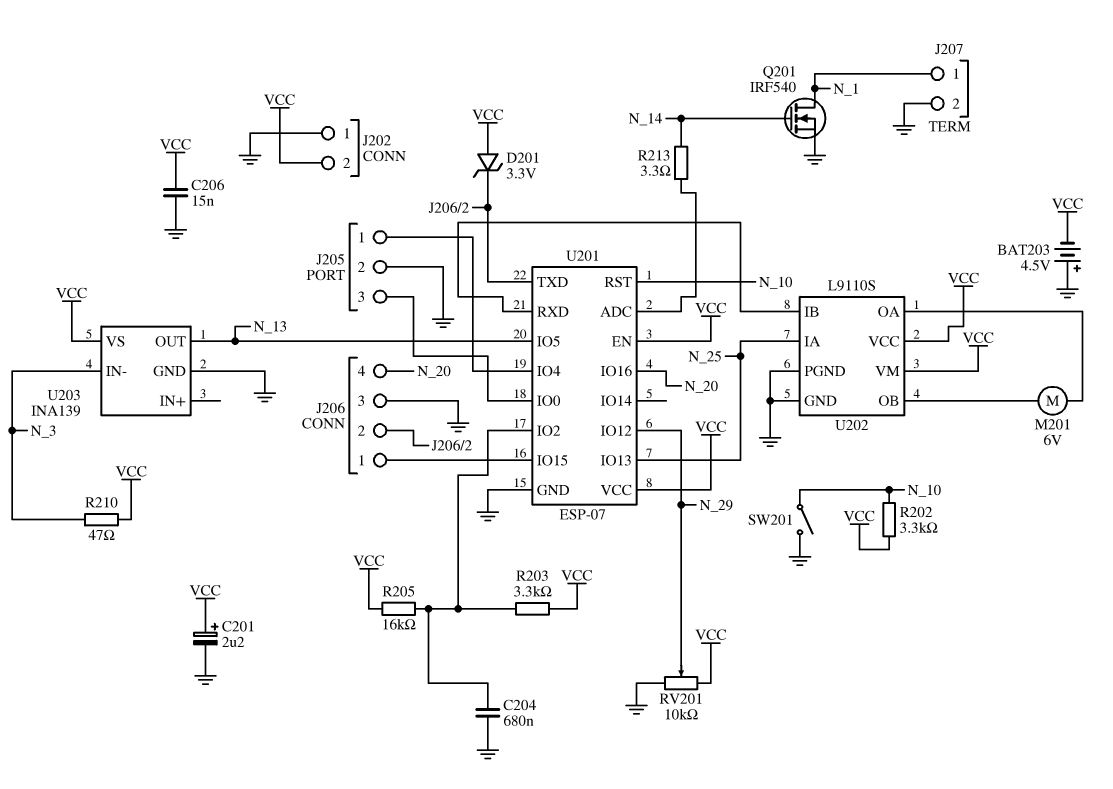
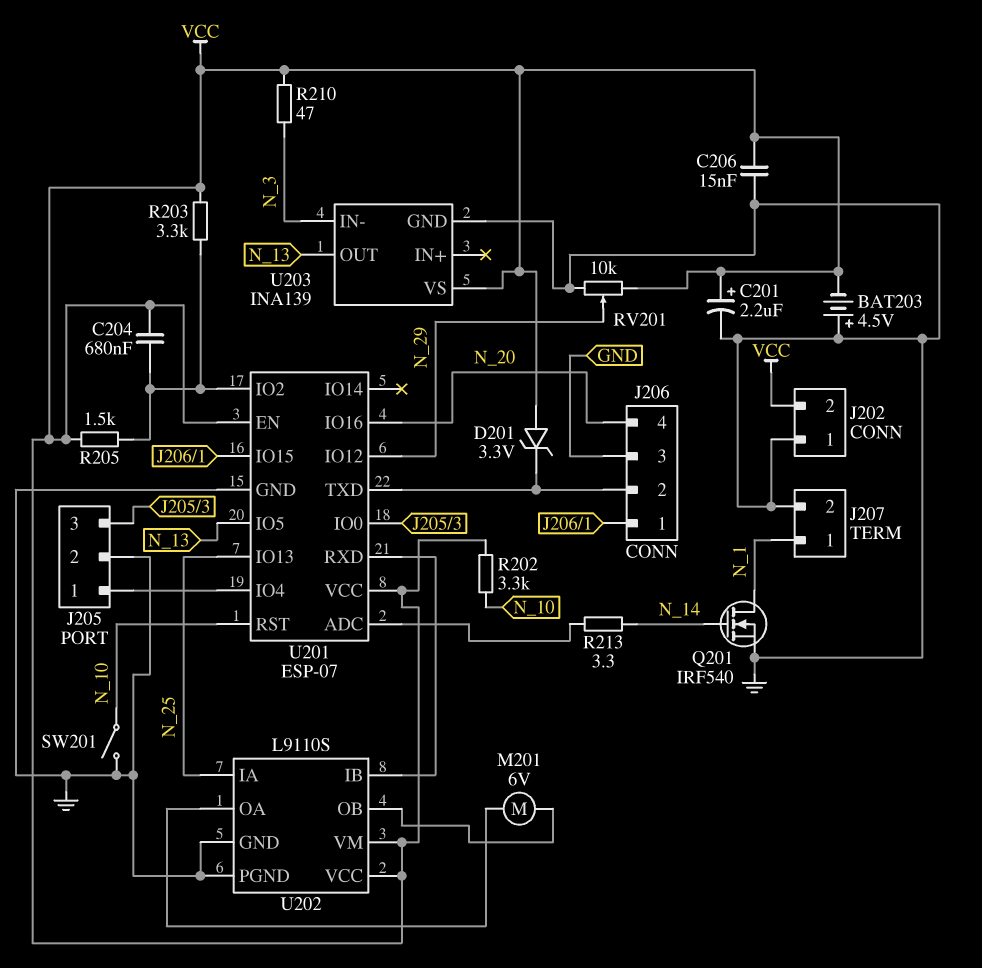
C204: 680nF (GND, U201/IO2) -> 680nF (U201/IO2, VCC)
R205: 16k (U201/IO2, VCC) -> 1.5k (U201/IO2, VCC)

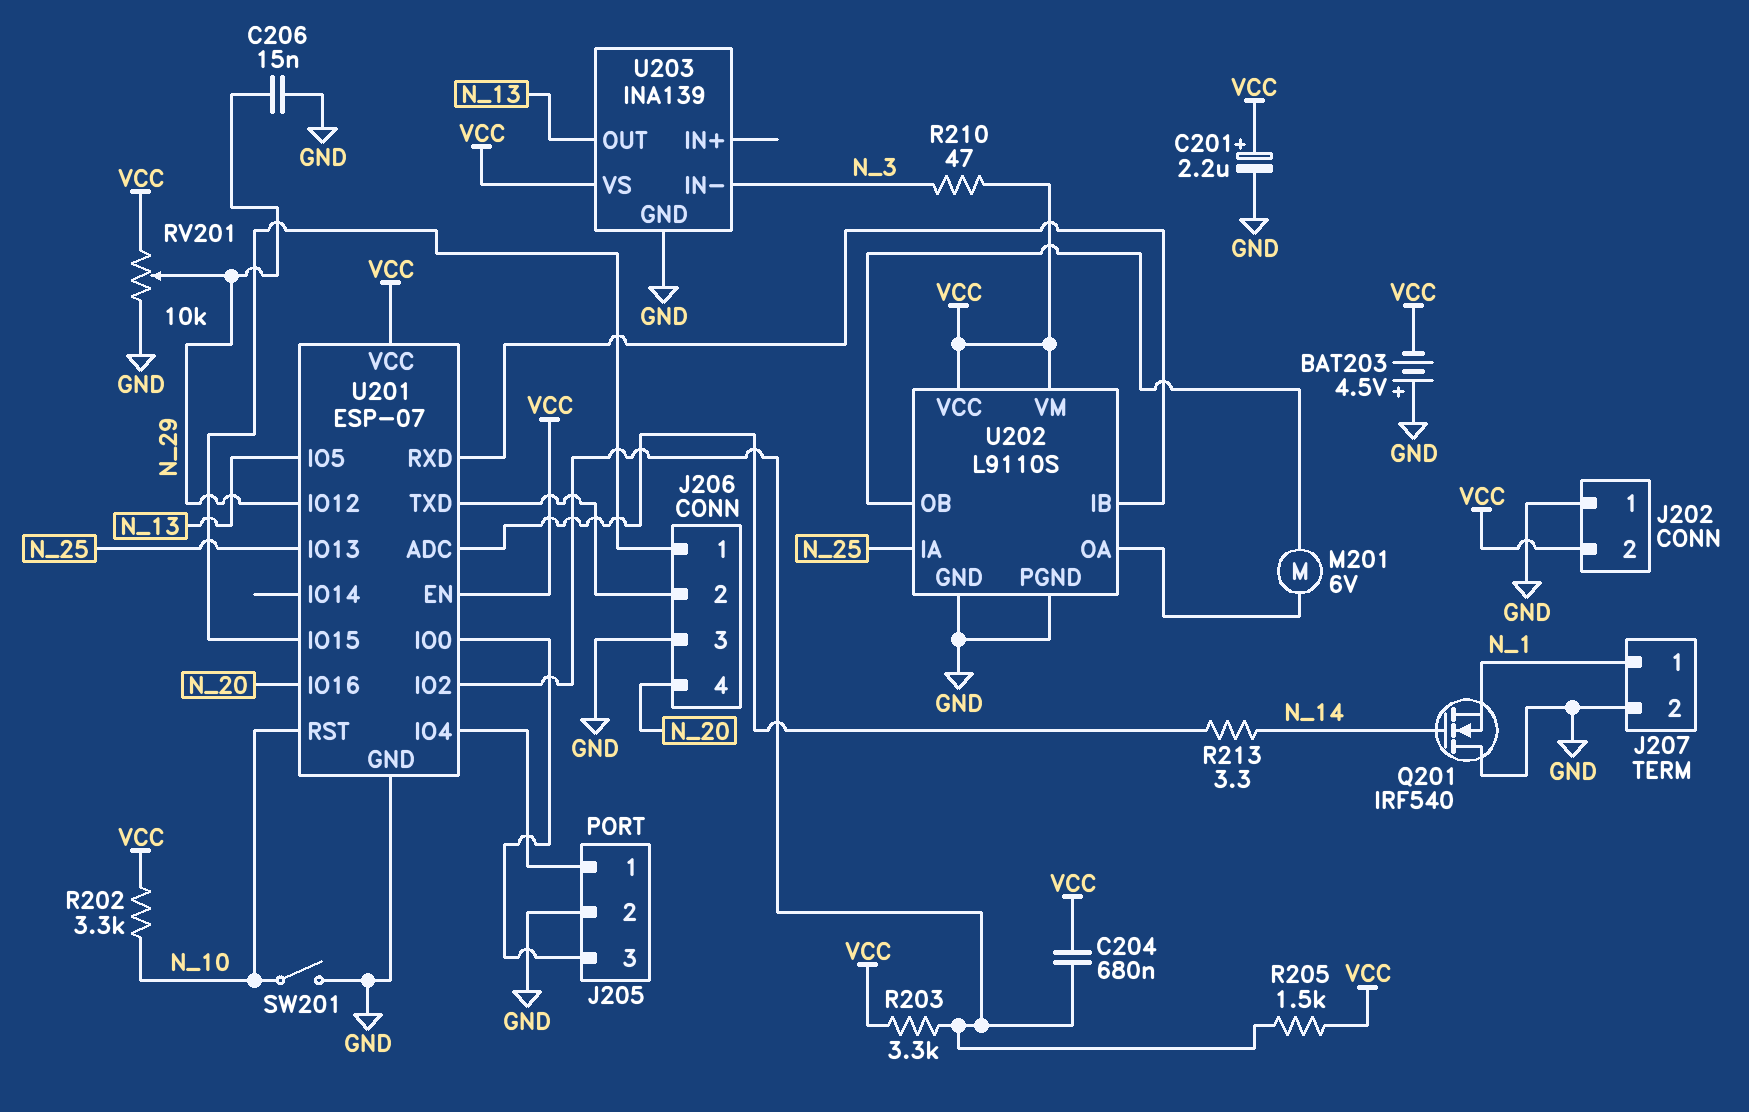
C206: 15nF (GND, VCC) -> 15nF (GND, N_29)
D201: zener 3.3V (A VCC, K J206/2) -> none
Q201: NMOS IRF540 (G N_14, D N_1, S GND) -> NMOS IRF540 (G N_14, D GND, S N_1)

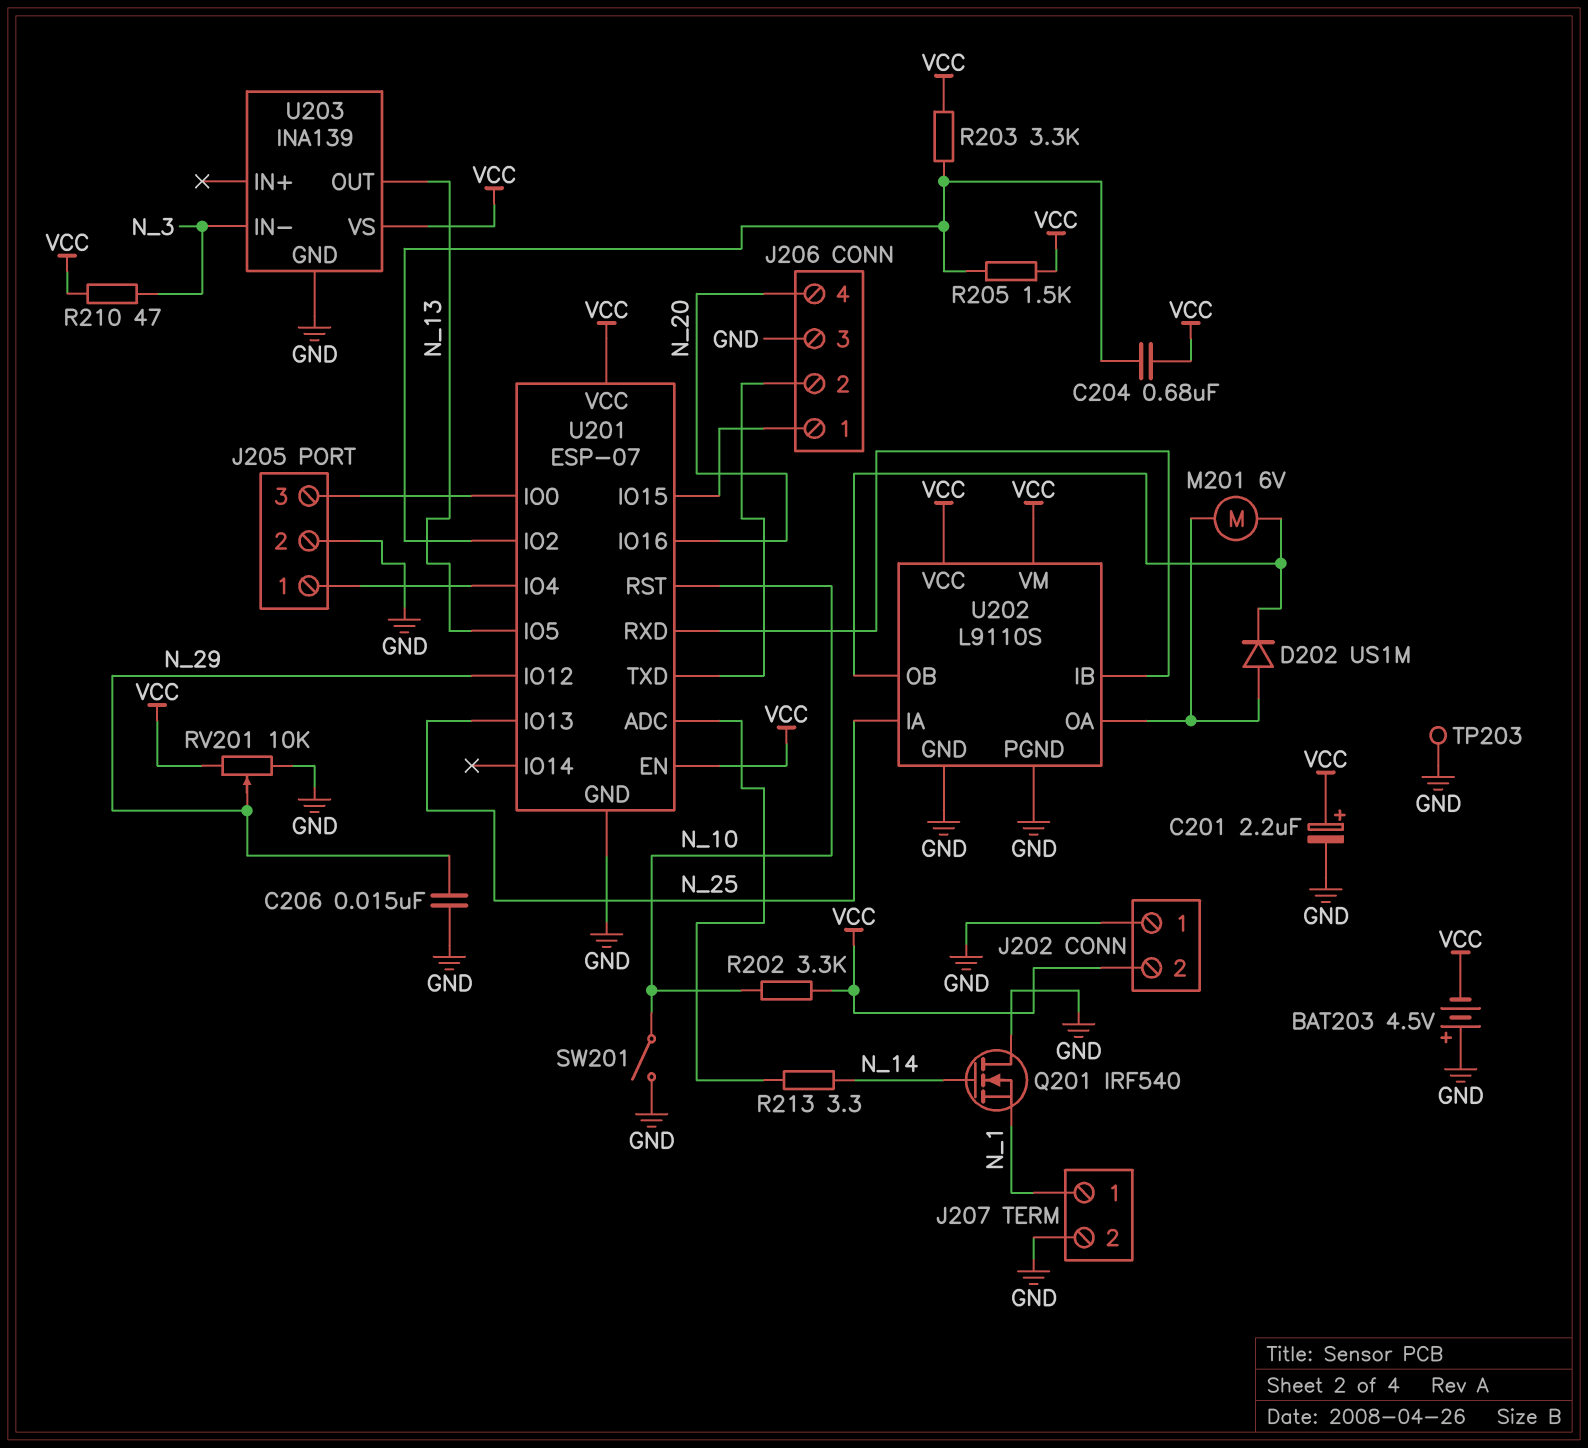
D202: none -> diode US1M (A U202/OA, K U202/OB)
TP203: none -> test point (GND)

